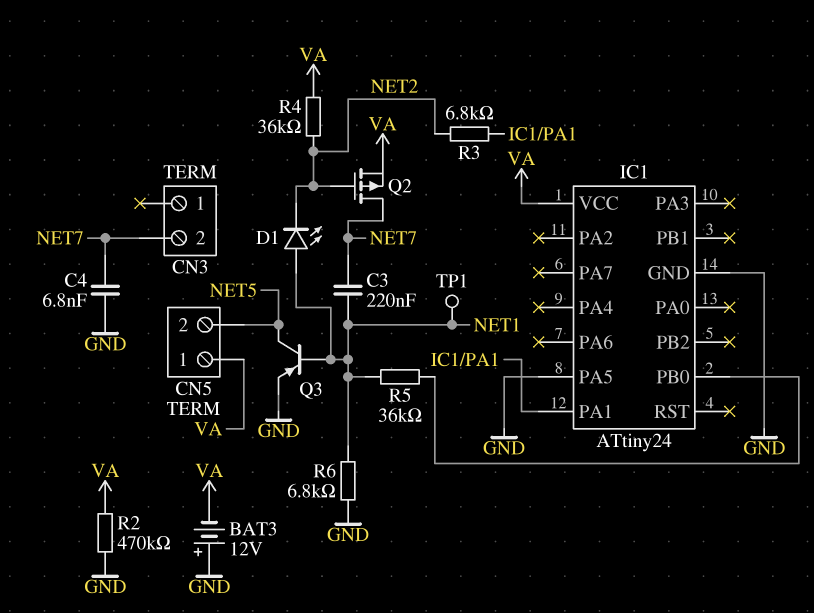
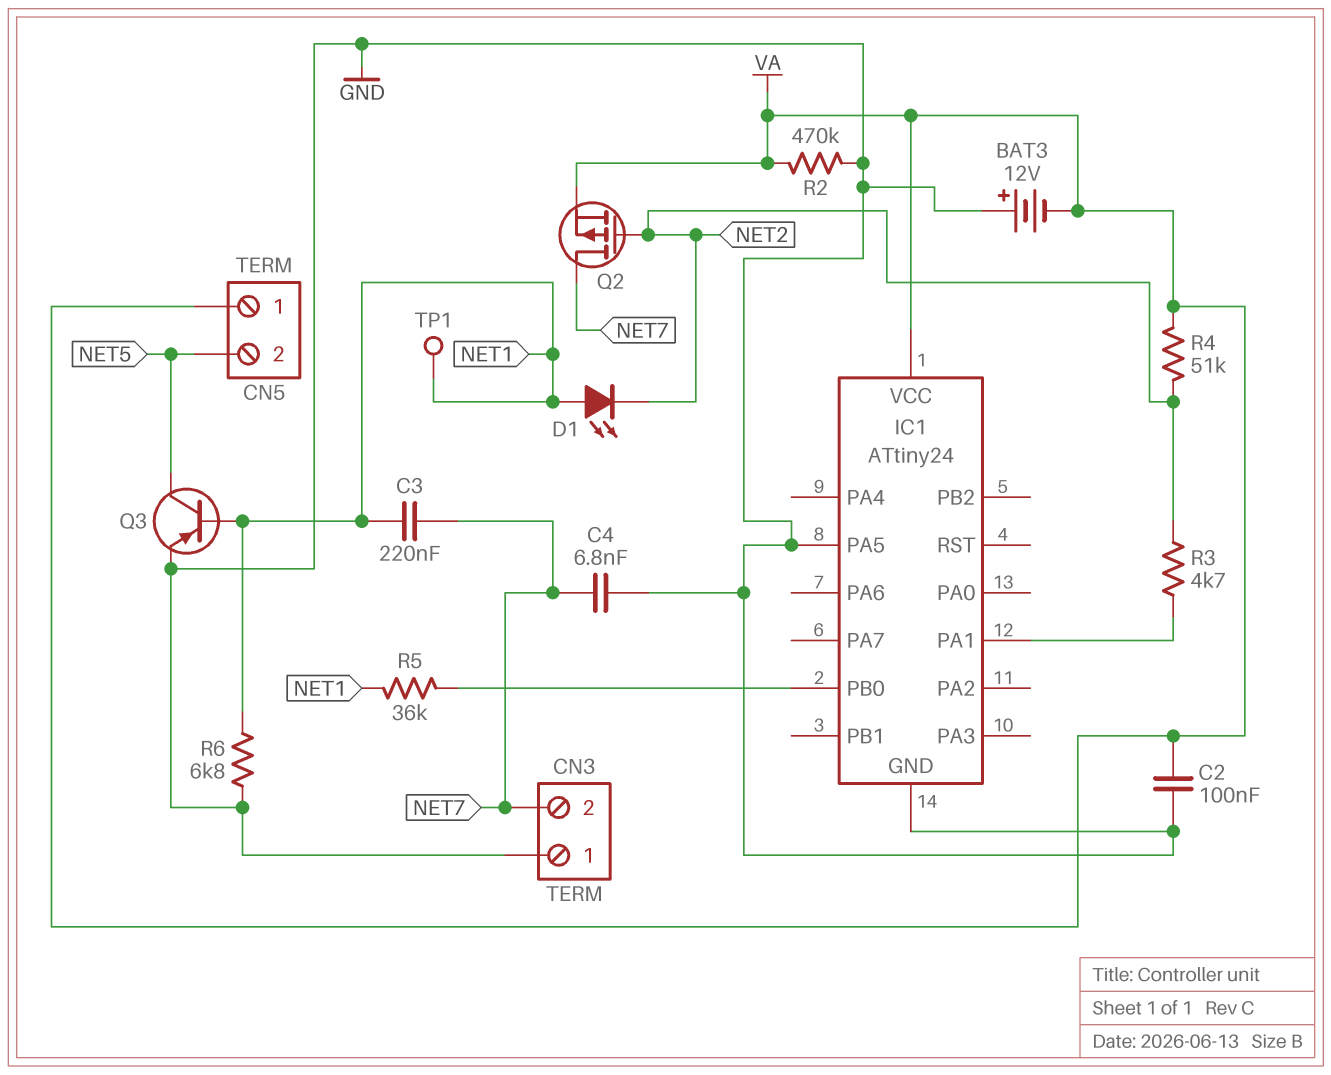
C2: none -> 100nF (GND, VA)
CN3 pin 1: none -> GND
R3: 6.8k (IC1/PA1, NET2) -> 4.7k (IC1/PA1, NET2)
R4: 36k (NET2, VA) -> 51k (NET2, VA)

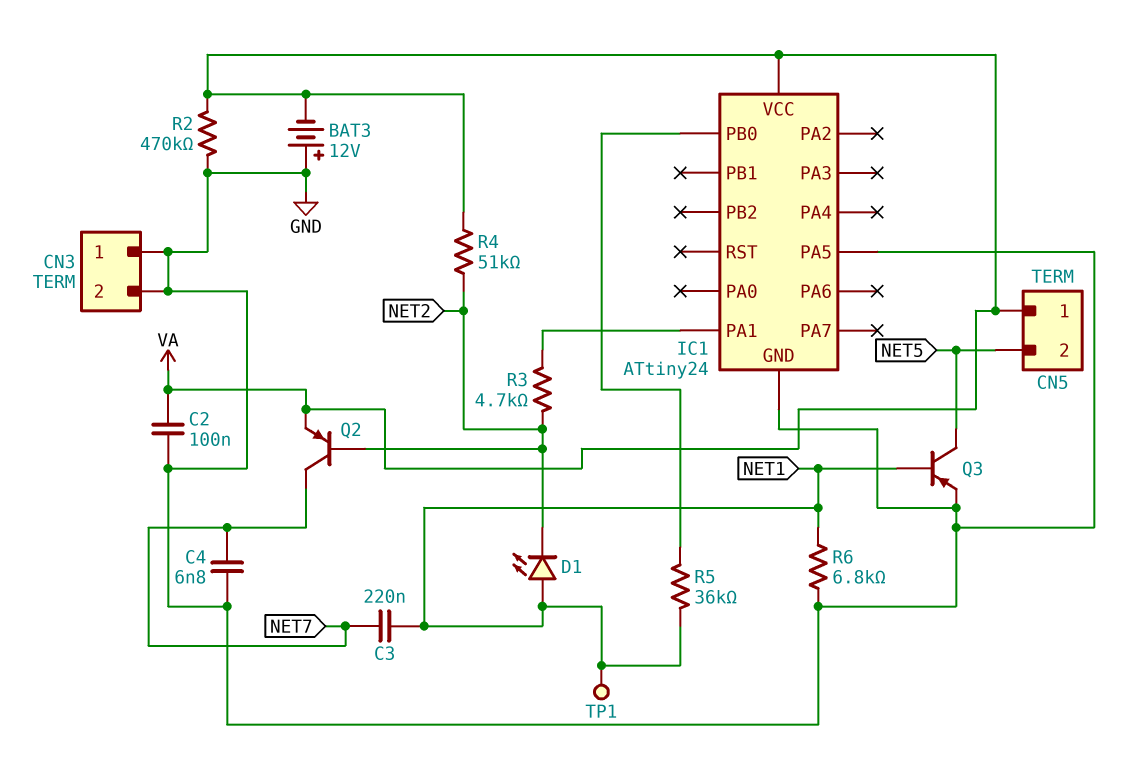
CN3 pin 2: NET7 -> GND
Q2: PMOS (G NET2, D NET7, S VA) -> PNP (B NET2, C NET7, E VA)

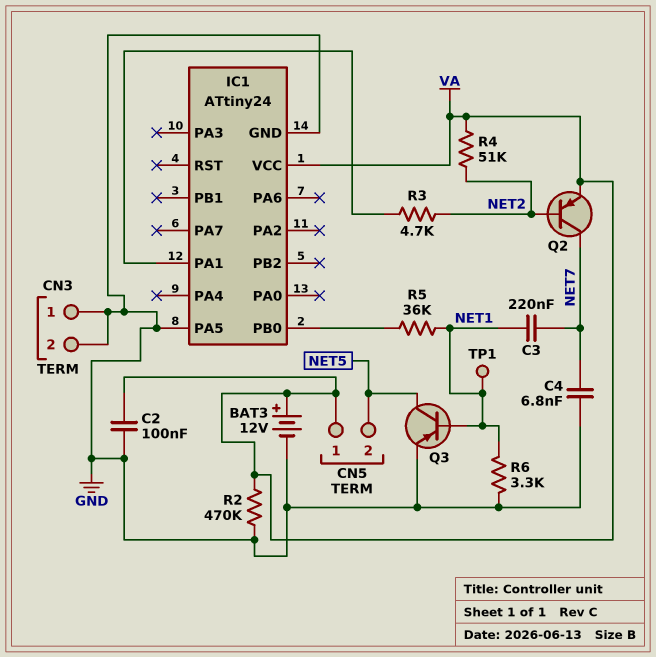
BAT3: 12V (plus GND, minus VA) -> 12V (plus VA, minus GND)
D1: LED (A NET1, K NET2) -> none
R6: 6.8k (GND, NET1) -> 3.3k (GND, NET1)

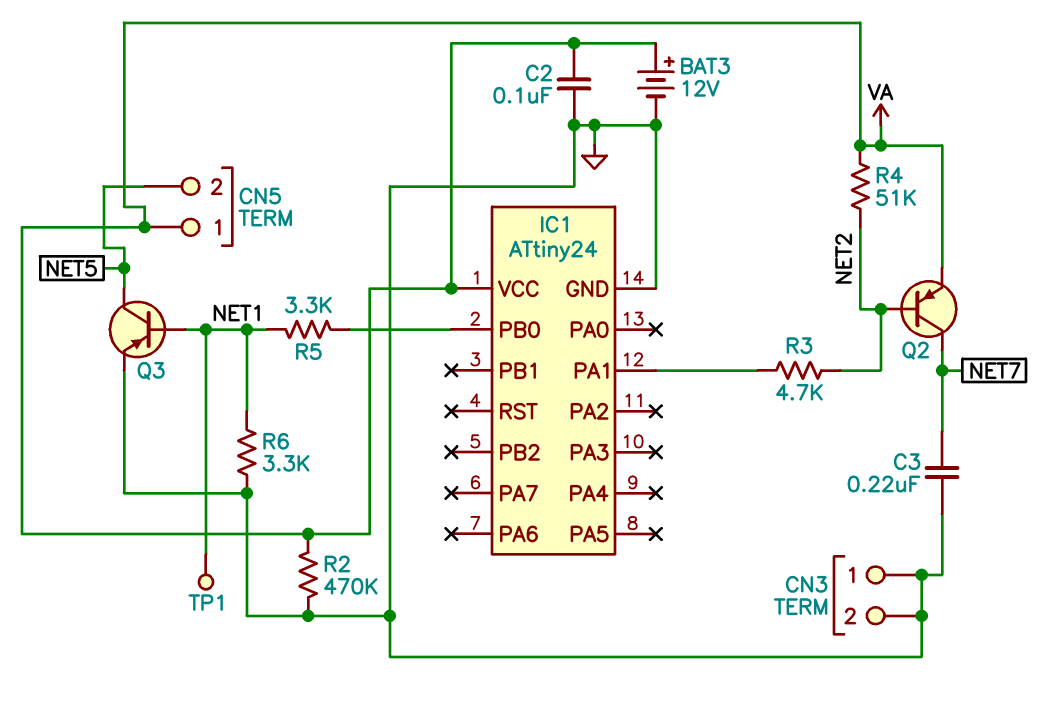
C3: 220nF (NET1, NET7) -> 220nF (GND, NET7)
C4: 6.8nF (GND, NET7) -> none
IC1 pin PA5: GND -> none
R5: 36k (IC1/PB0, NET1) -> 3.3k (IC1/PB0, NET1)

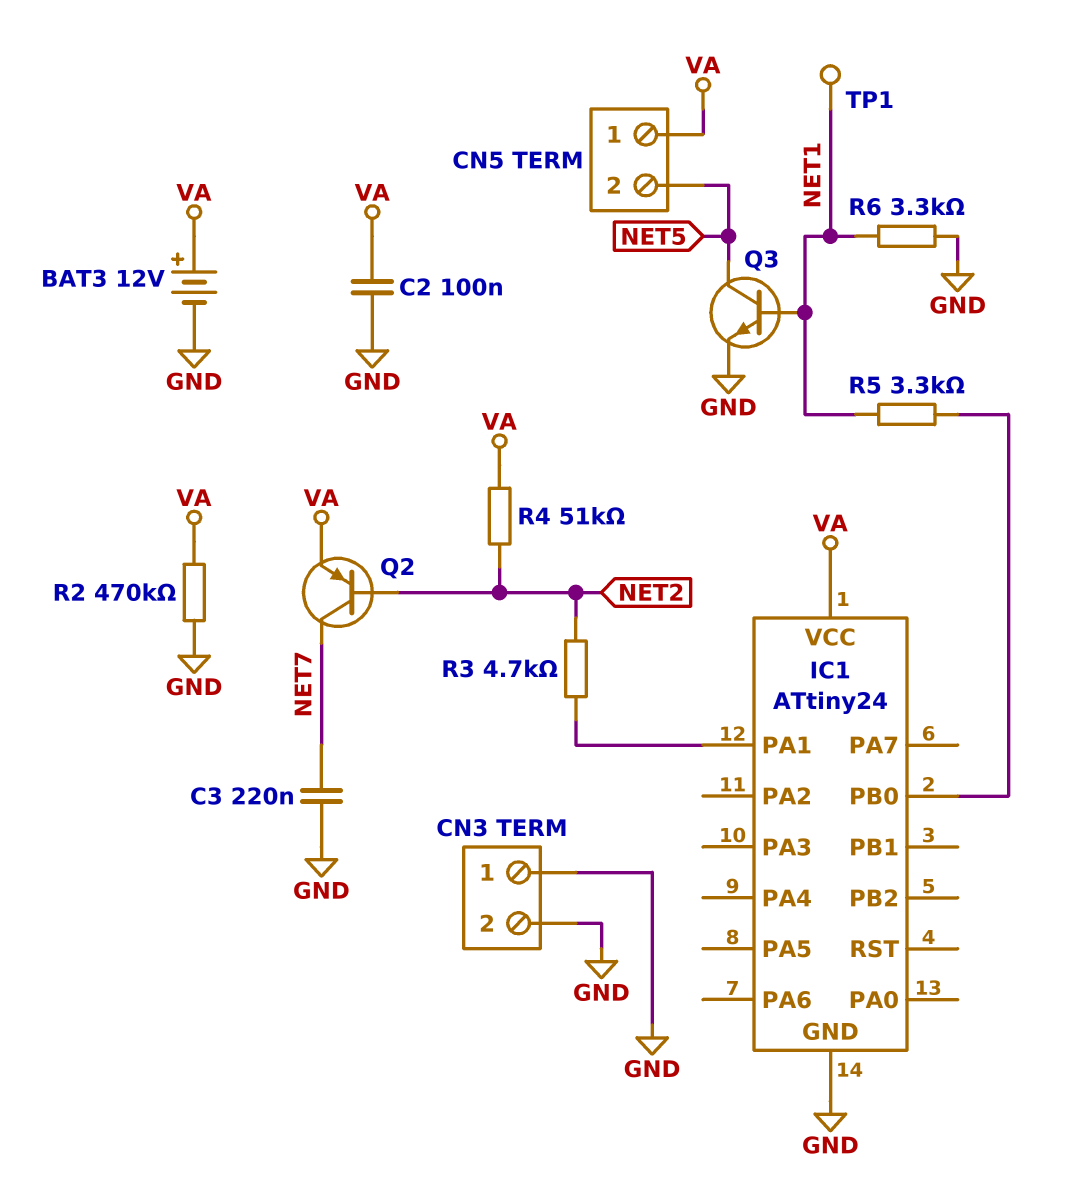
Q3: PNP (B NET1, C NET5, E GND) -> NPN (B NET1, C NET5, E GND)

